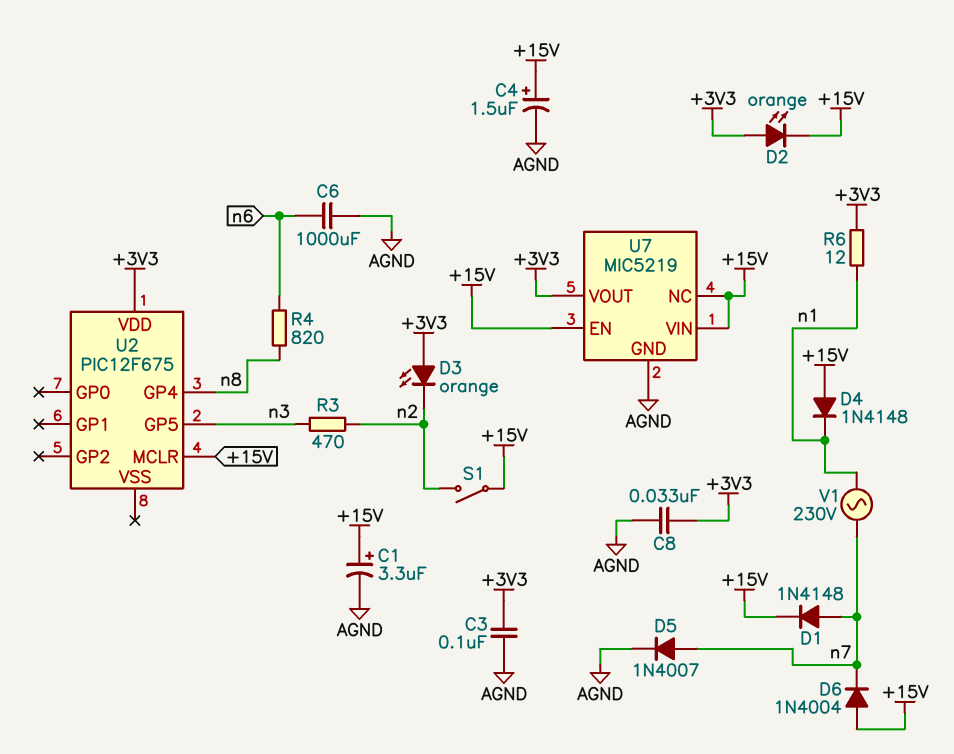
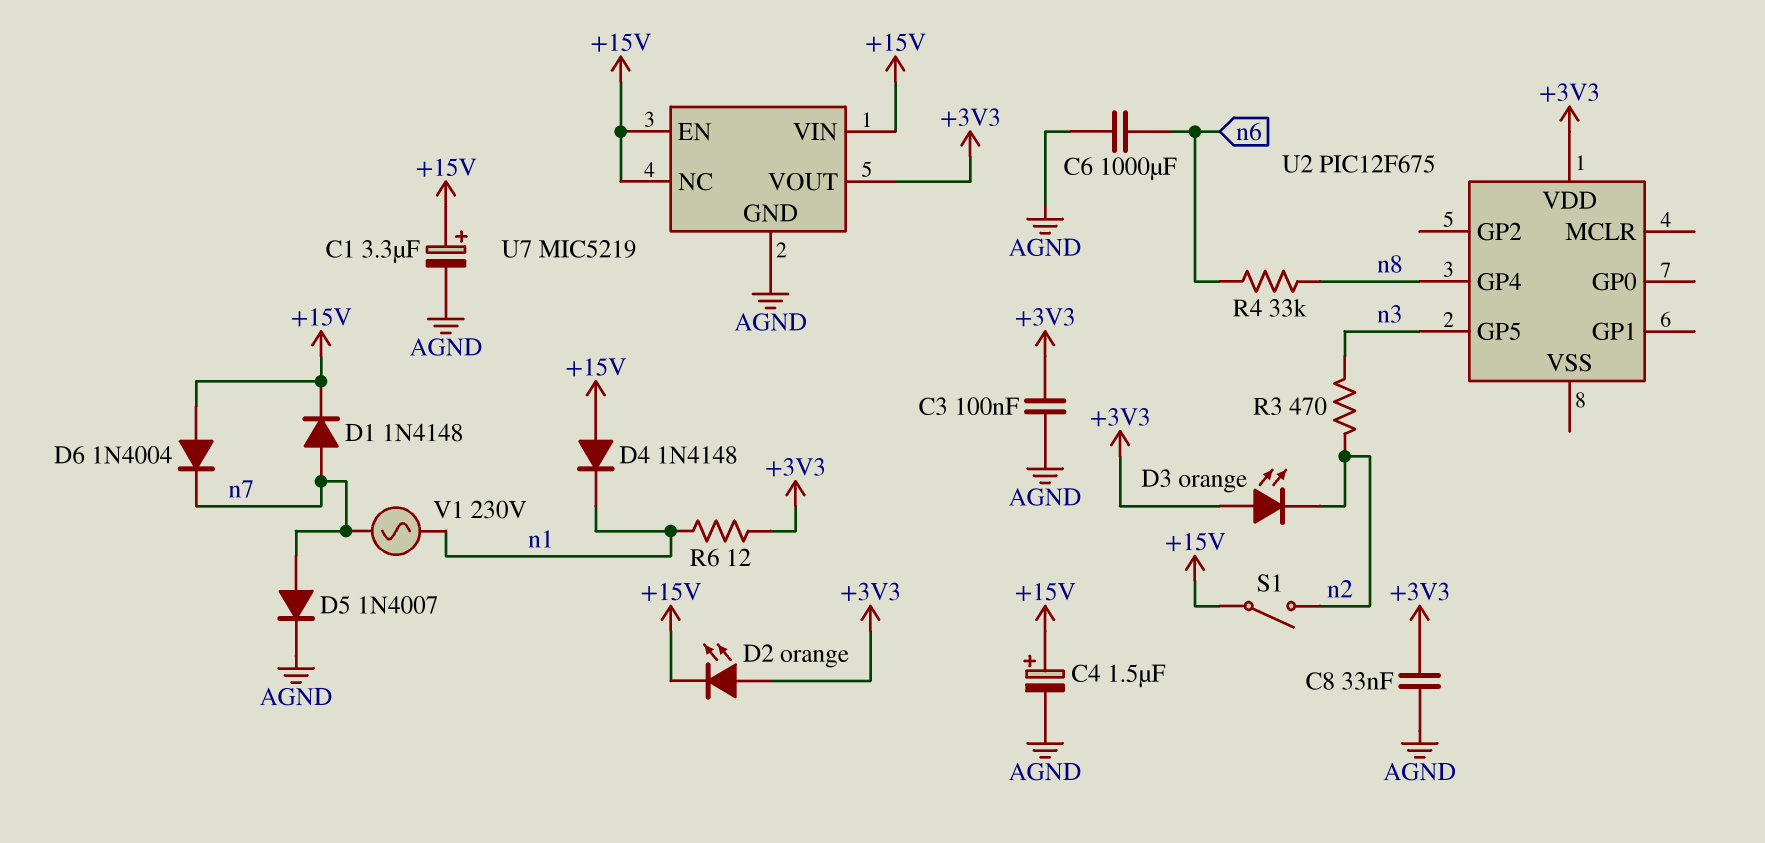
R4: 820 (n6, n8) -> 33k (n6, n8)
U2 pin MCLR: +15V -> none

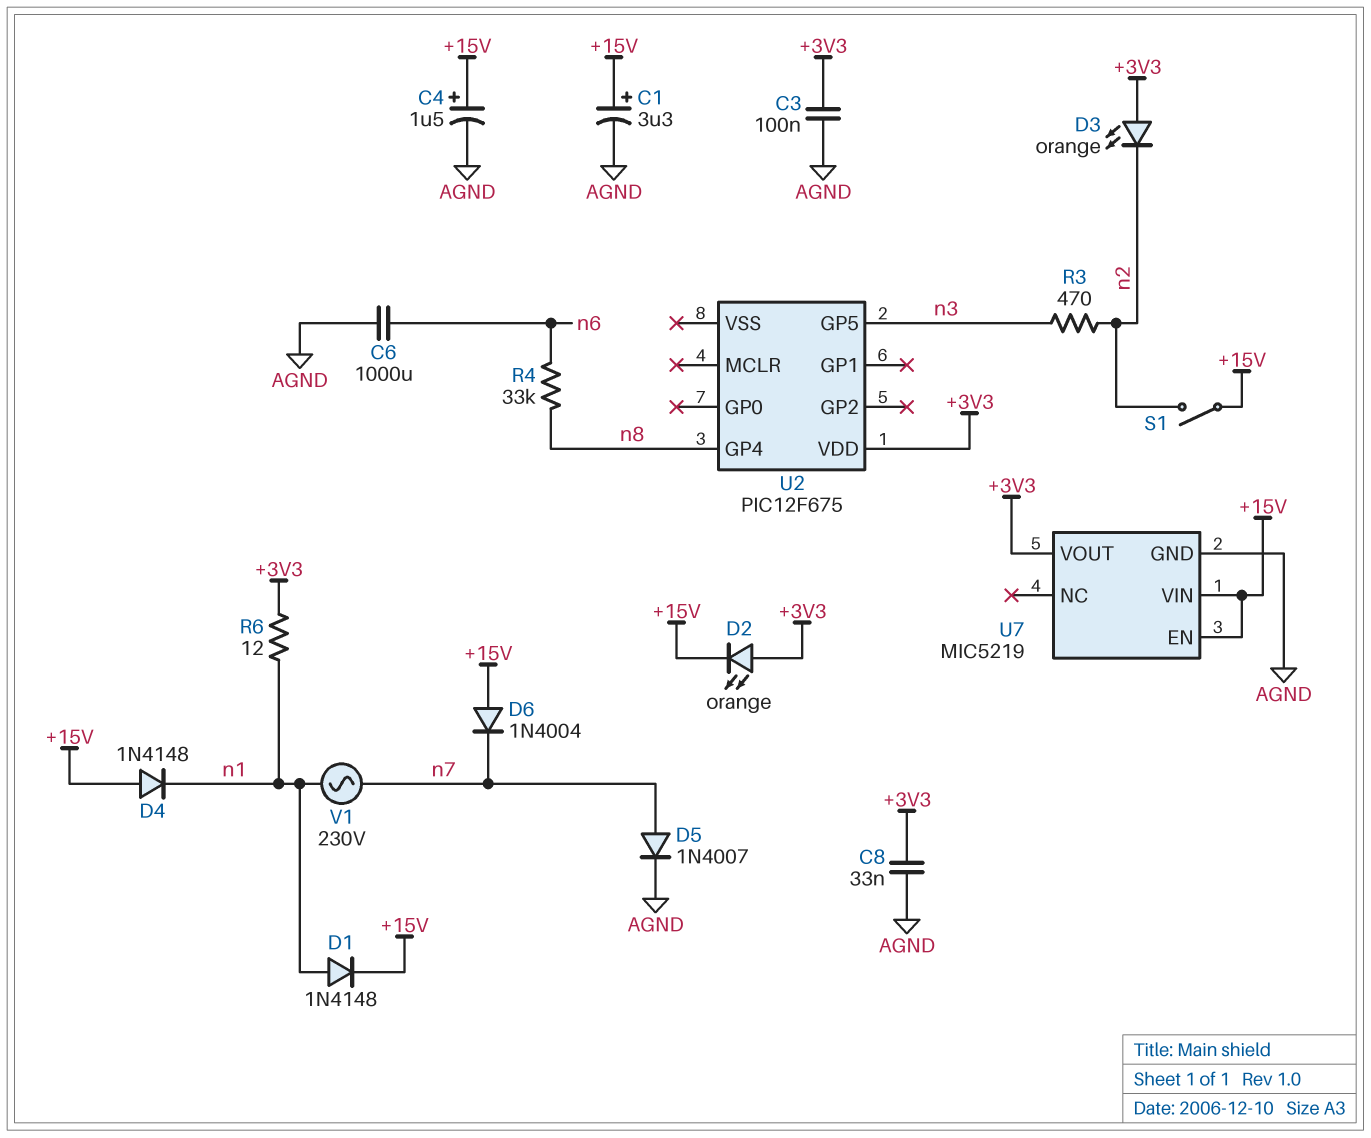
D1: diode 1N4148 (A n7, K +15V) -> diode 1N4148 (A n1, K +15V)
U7 pin NC: +15V -> none

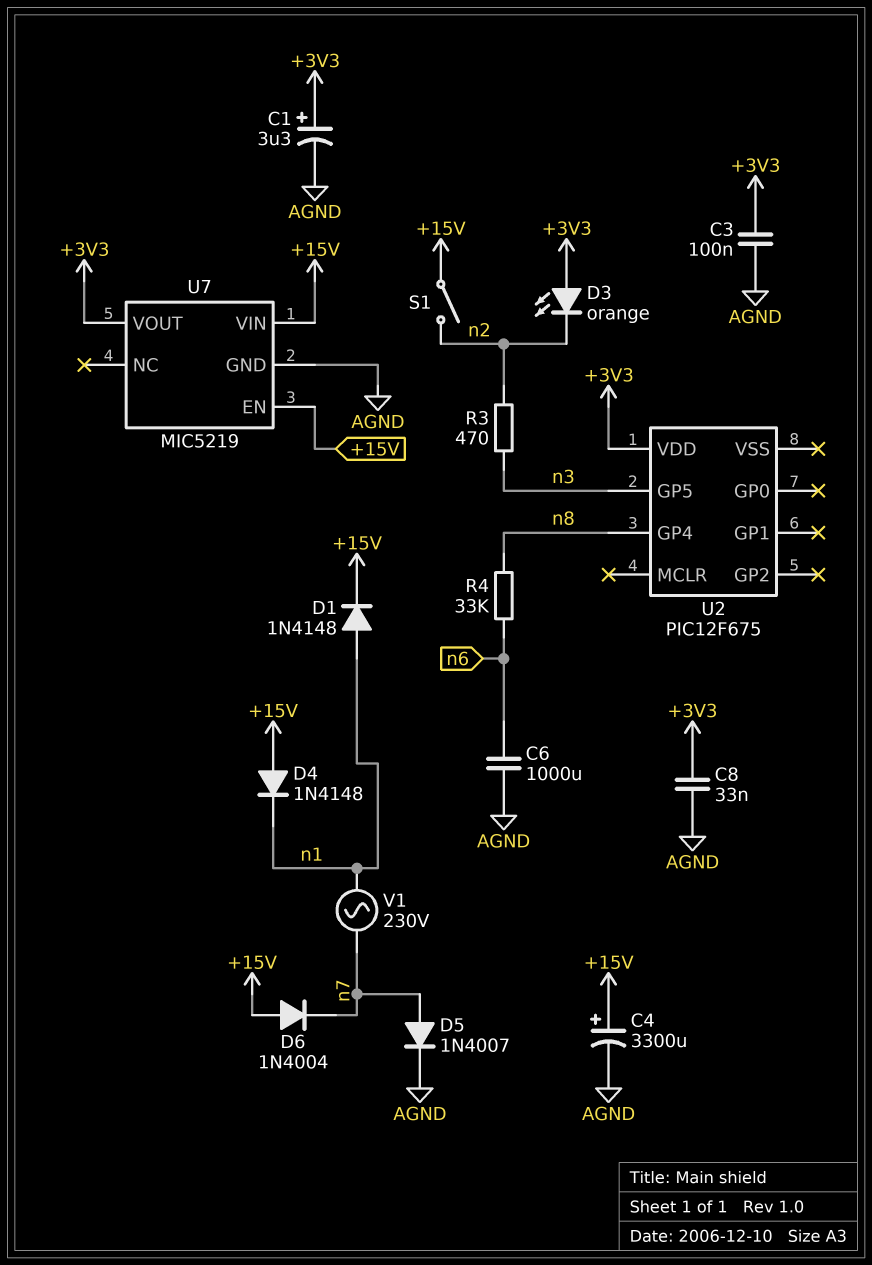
C1: 3.3uF (plus +15V, minus AGND) -> 3.3uF (plus +3V3, minus AGND)
C4: 1.5uF (plus +15V, minus AGND) -> 3300uF (plus +15V, minus AGND)
D2: LED orange (A +3V3, K +15V) -> none
R6: 12 (+3V3, n1) -> none

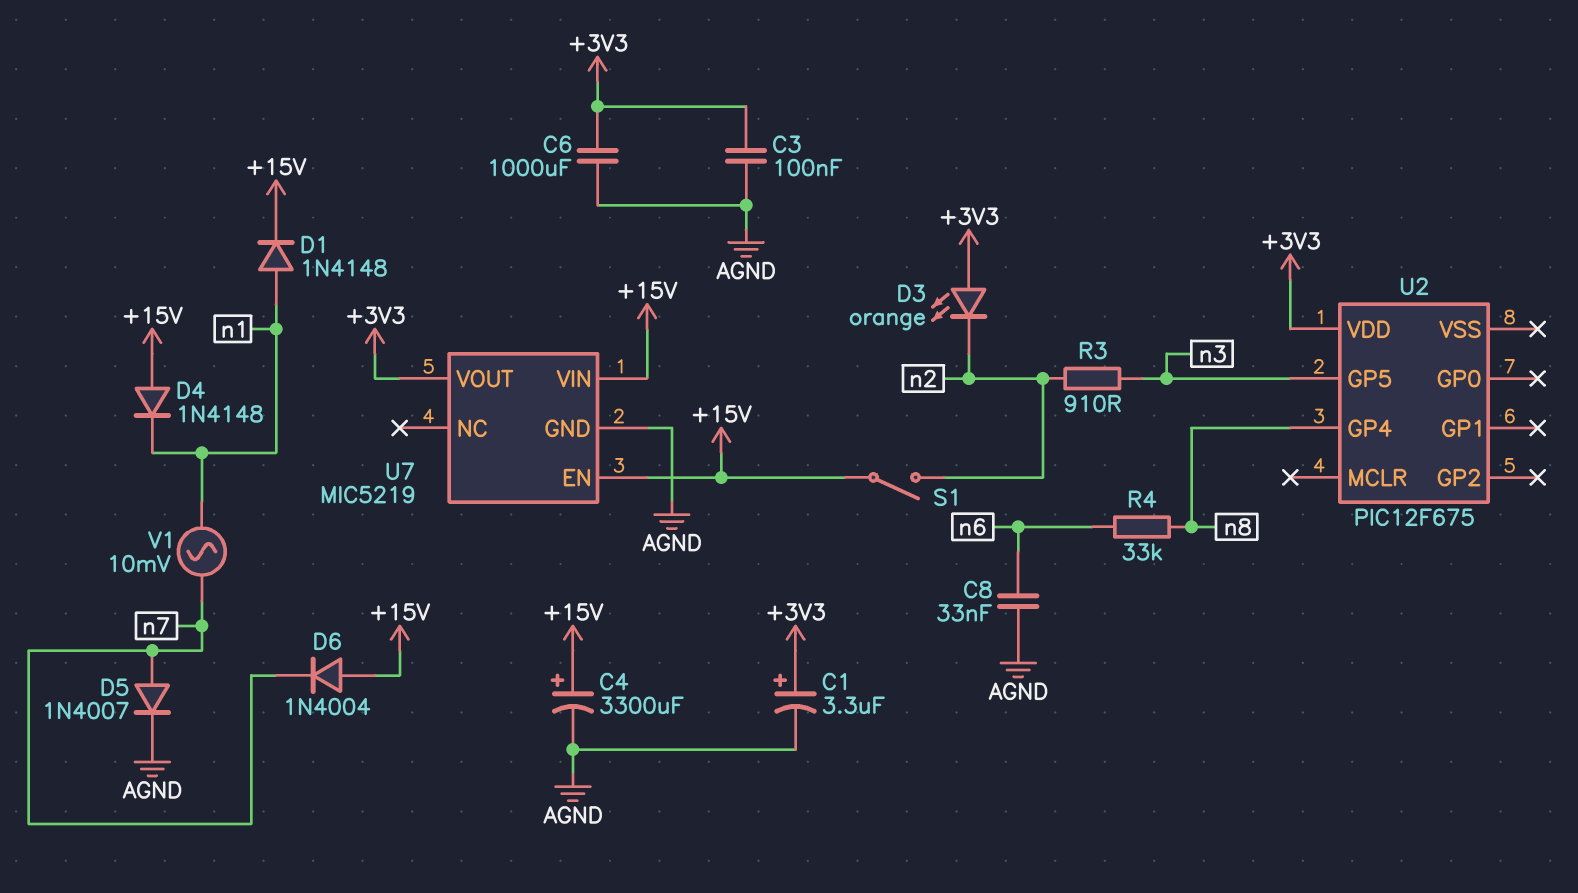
C6: 1000uF (AGND, n6) -> 1000uF (+3V3, AGND)
C8: 33nF (+3V3, AGND) -> 33nF (AGND, n6)
R3: 470 (n2, n3) -> 910 (n2, n3)
V1: AC 230V (n1, n7) -> AC 10mV (n1, n7)

